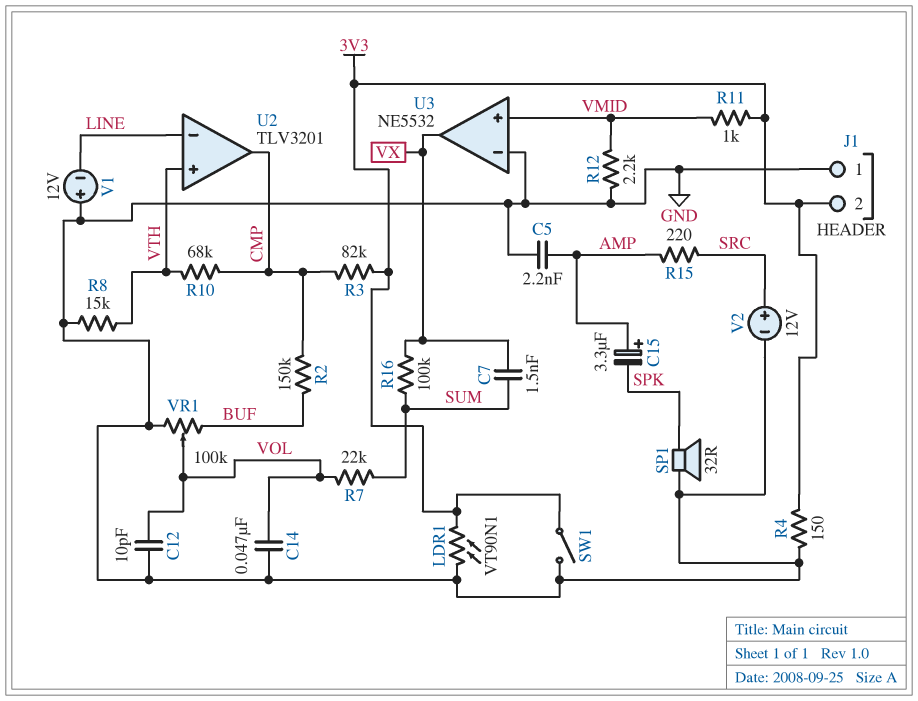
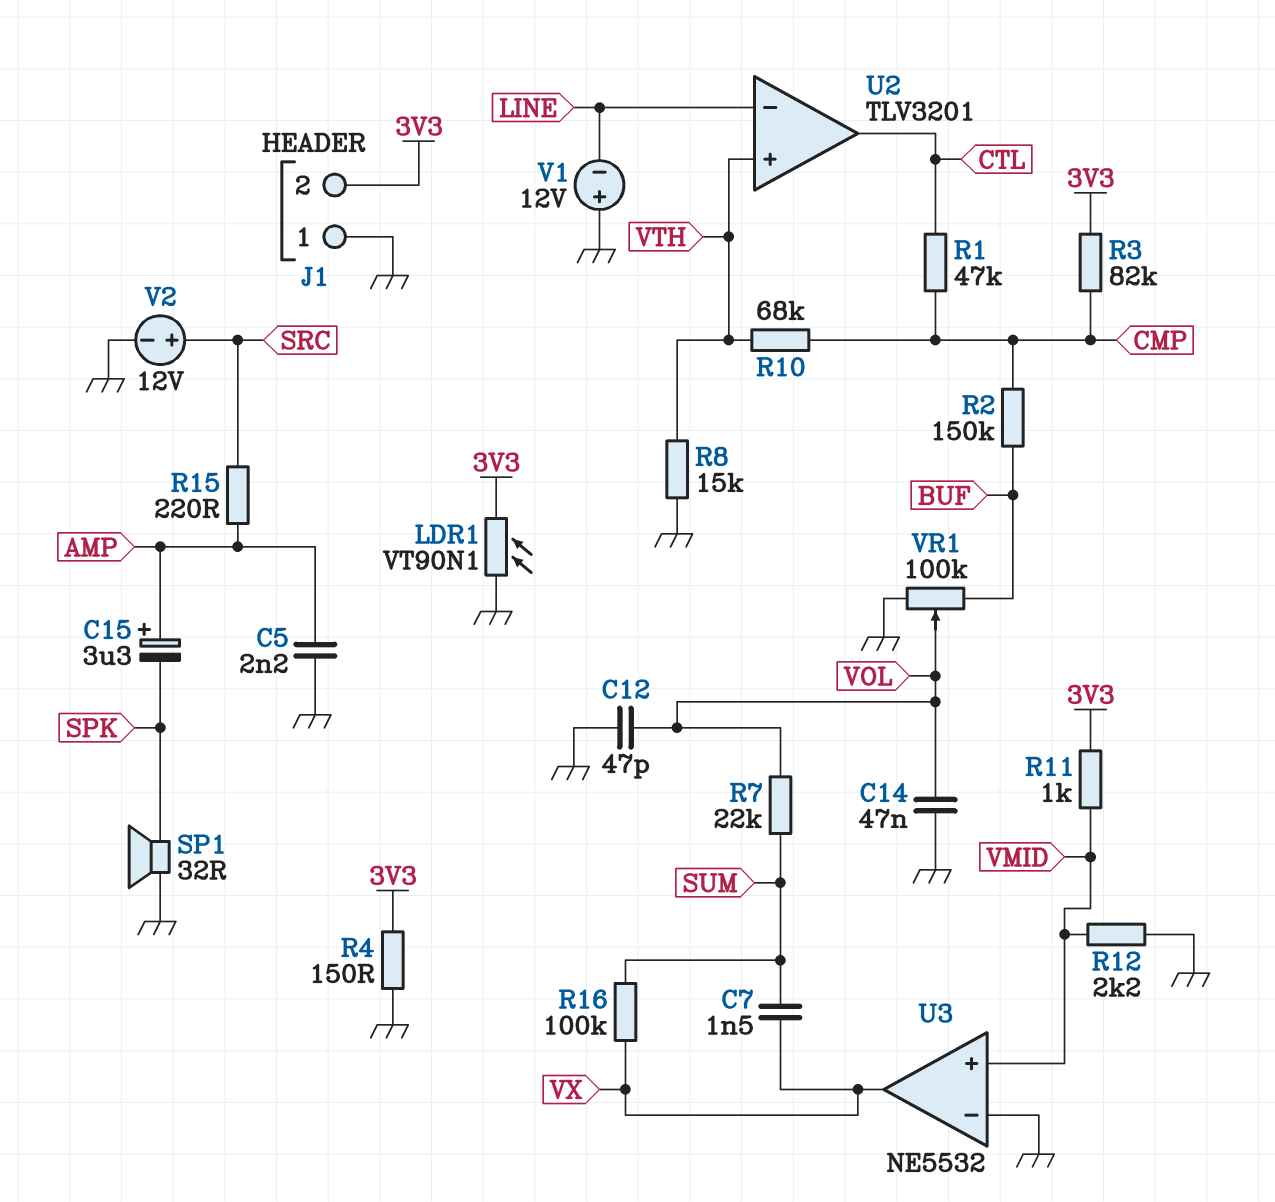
C12: 10pF (GND, VOL) -> 47pF (GND, VOL)
R1: none -> 47k (CMP, CTL)
SW1: switch (3V3, GND) -> none
U2 pin out: CMP -> CTL

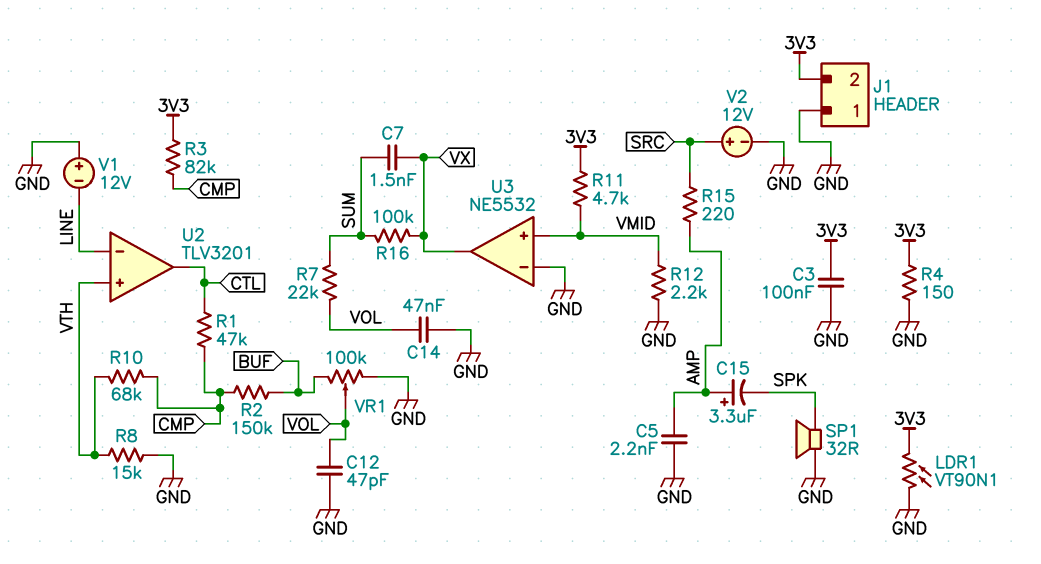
C3: none -> 100nF (3V3, GND)
R11: 1k (3V3, VMID) -> 4.7k (3V3, VMID)

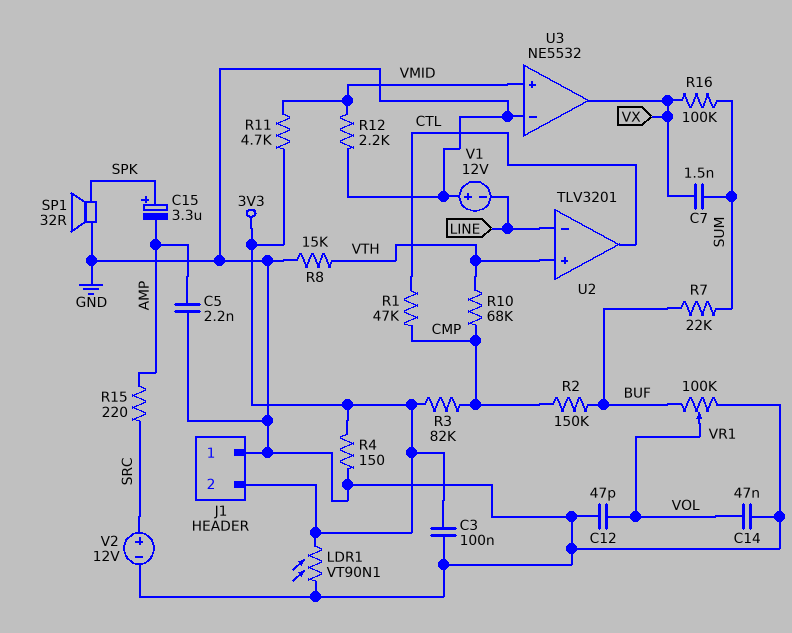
C15: 3.3uF (plus AMP, minus SPK) -> 3.3uF (plus SPK, minus AMP)
R7: 22k (SUM, VOL) -> 22k (BUF, SUM)

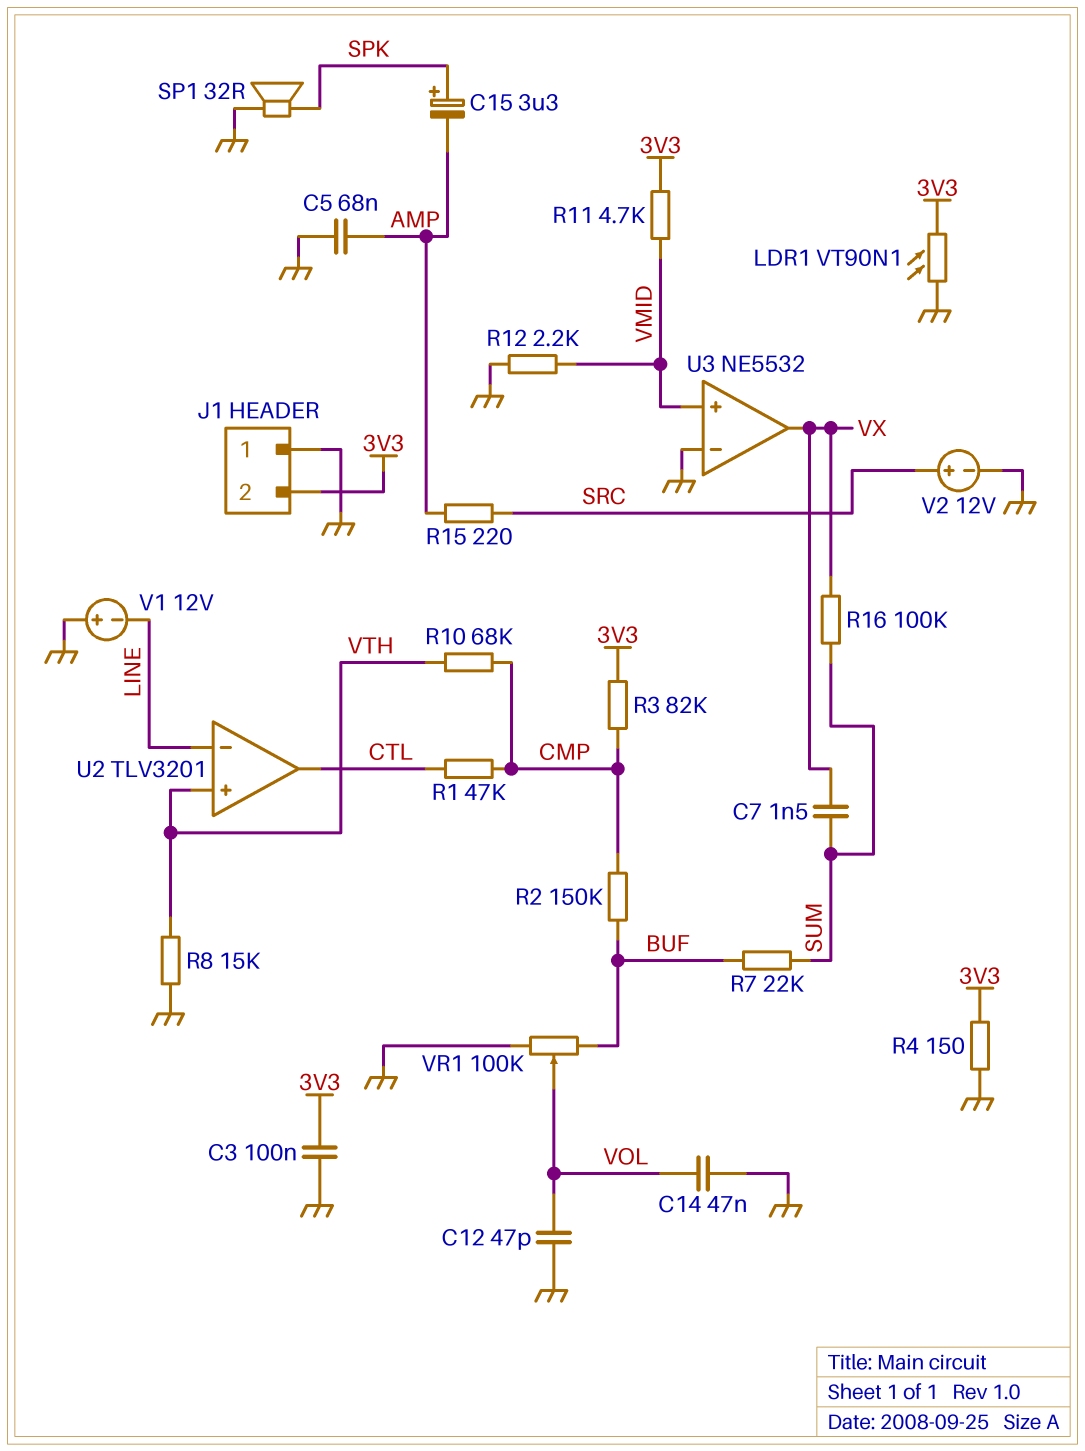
C5: 2.2nF (AMP, GND) -> 68nF (AMP, GND)

